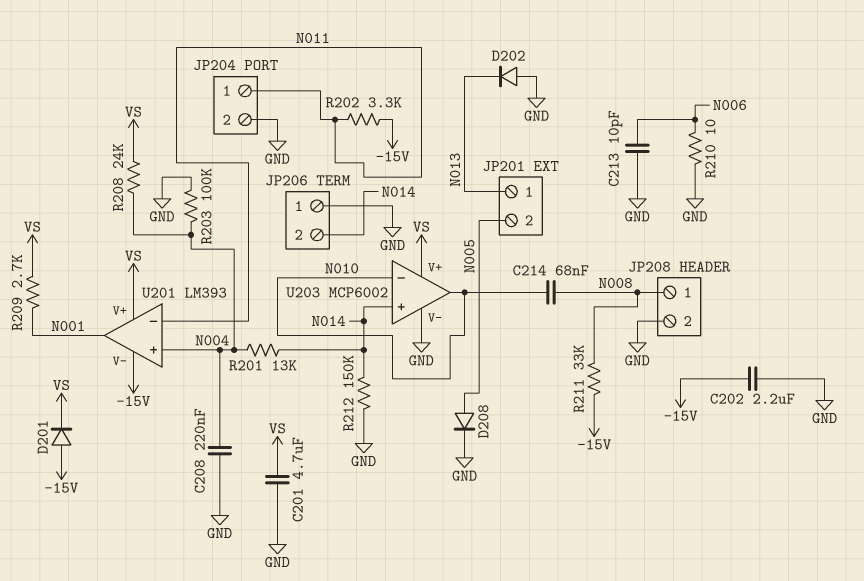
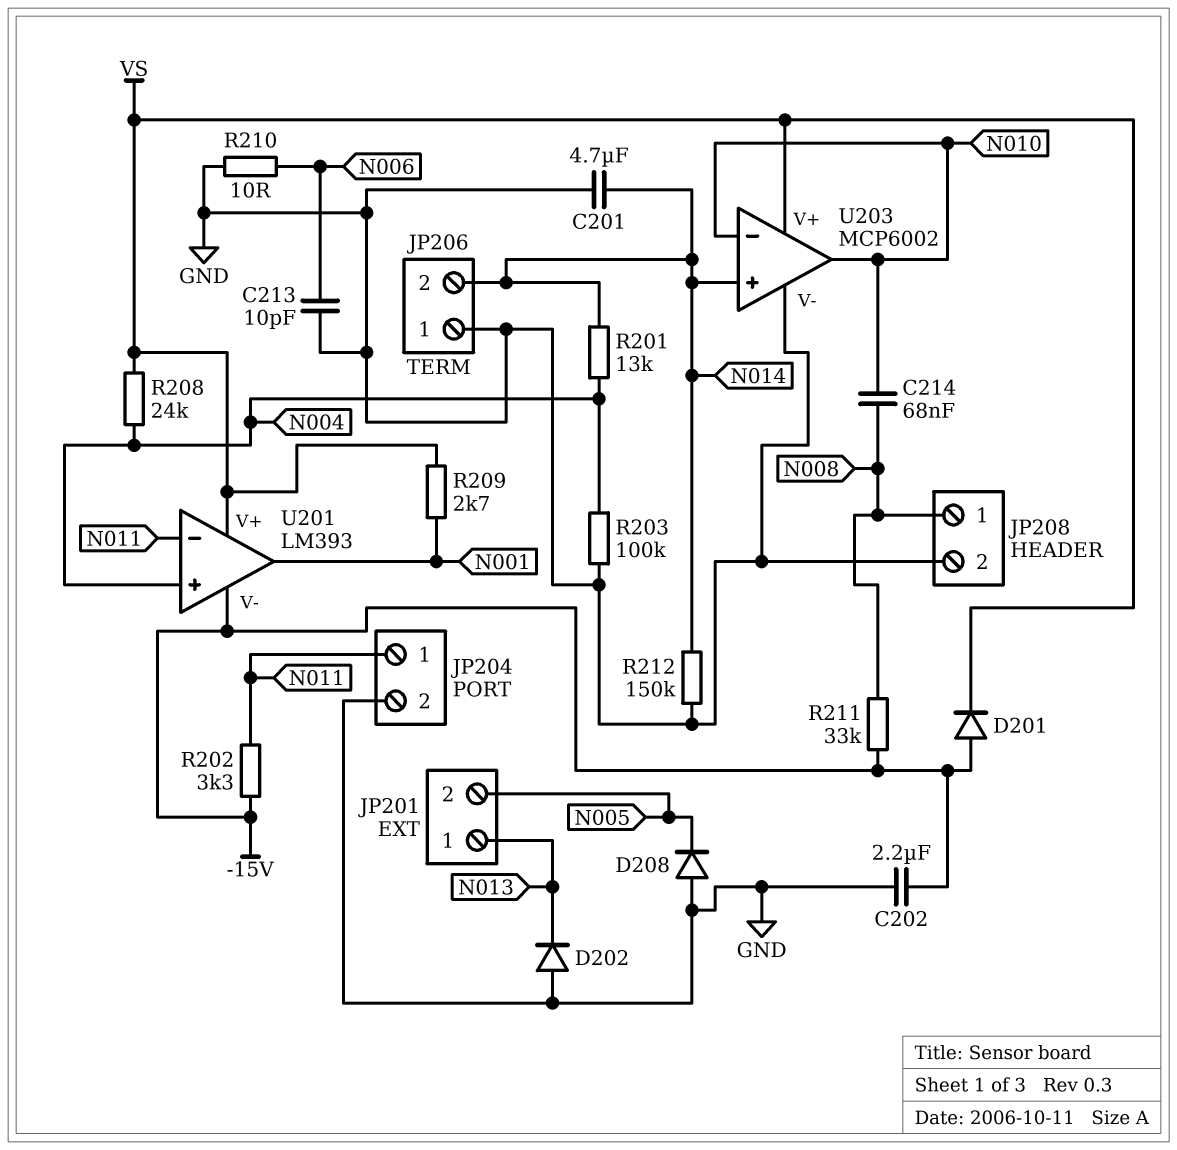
C201: 4.7uF (GND, VS) -> 4.7uF (GND, N014)
C208: 220nF (GND, N004) -> none
D208: diode (A N005, K GND) -> diode (A GND, K N005)

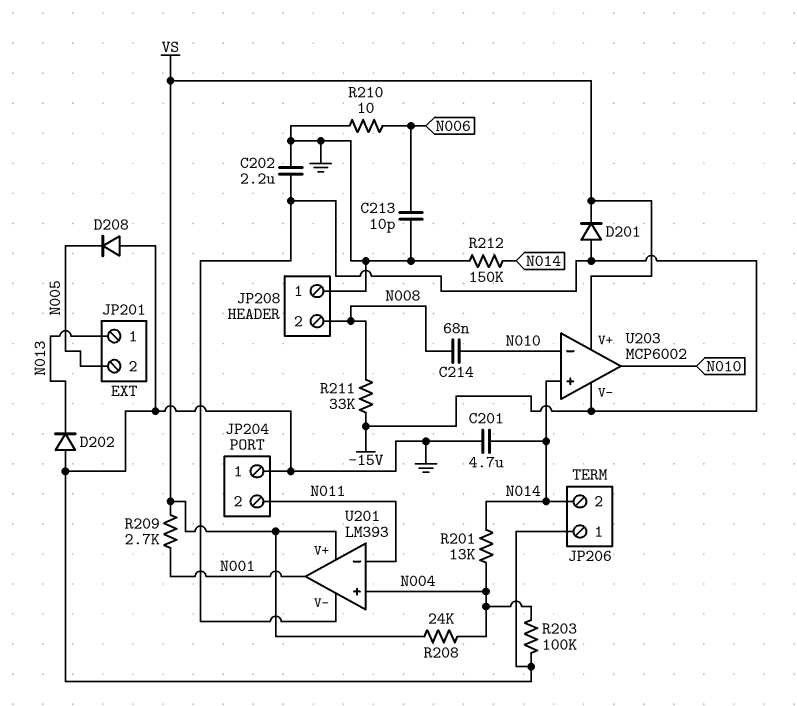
JP204 pin 1: N011 -> GND
JP204 pin 2: GND -> N011
JP208 pin 1: N008 -> GND
JP208 pin 2: GND -> N008
R202: 3.3k (-15V, N011) -> none
U203 pin V-: GND -> -15V

